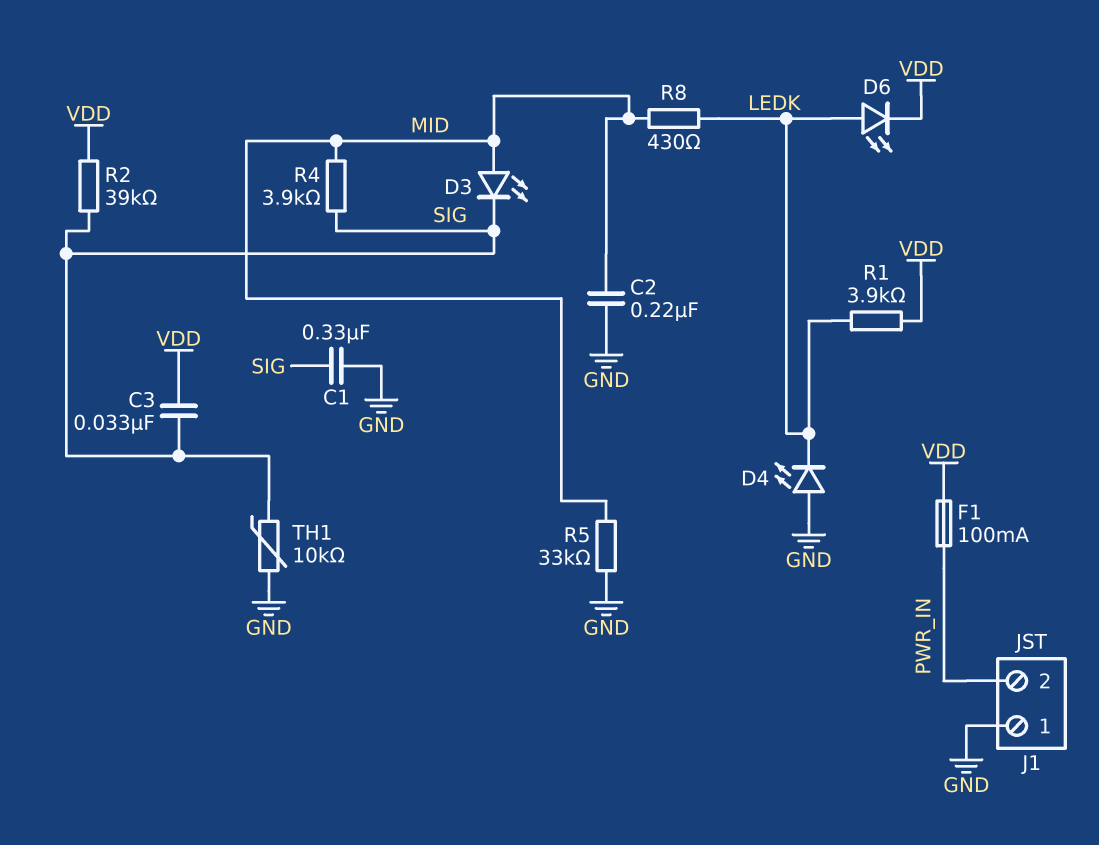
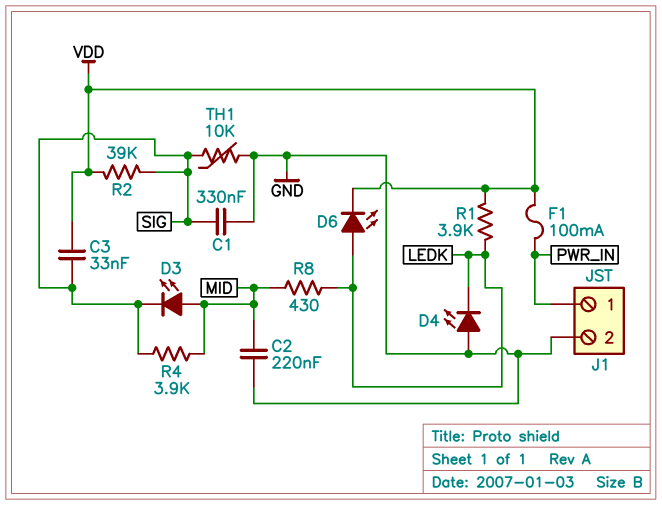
J1 pin 1: GND -> PWR_IN
J1 pin 2: PWR_IN -> GND
R5: 33k (GND, MID) -> none

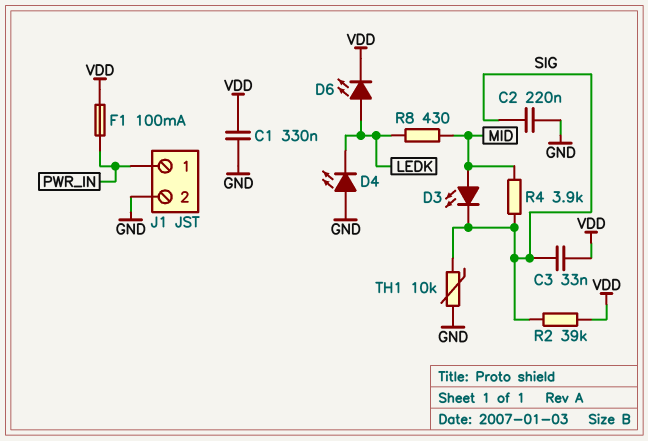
C1: 330nF (GND, SIG) -> 330nF (GND, VDD)
C2: 220nF (GND, MID) -> 220nF (GND, SIG)
R1: 3.9k (LEDK, VDD) -> none

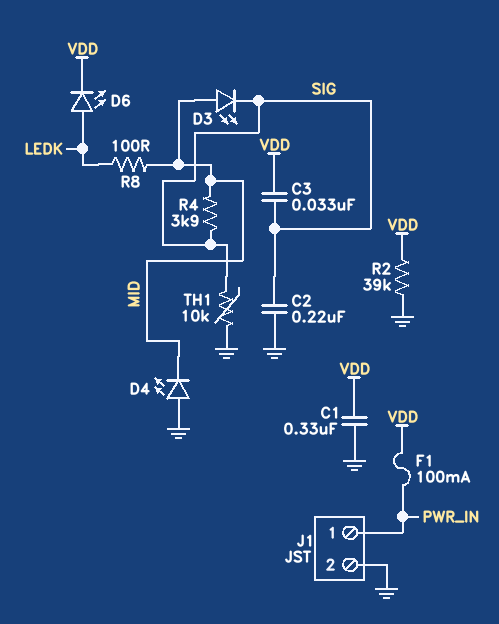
D4: LED (A GND, K LEDK) -> LED (A GND, K MID)
R2: 39k (SIG, VDD) -> 39k (GND, VDD)
R8: 430 (LEDK, MID) -> 100 (LEDK, MID)

